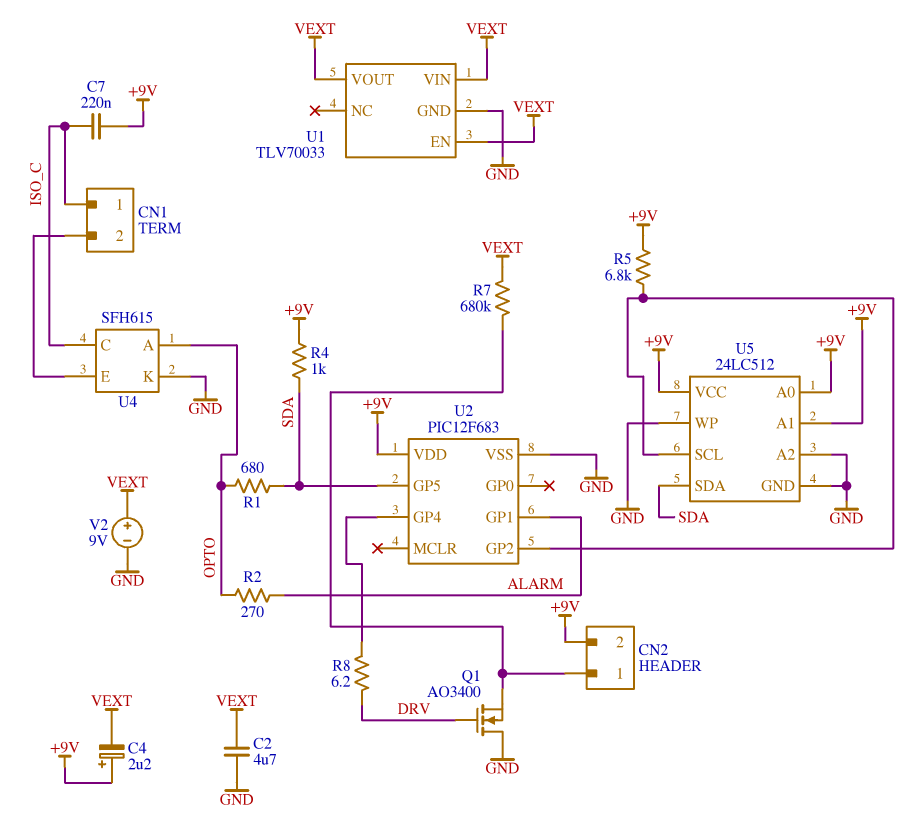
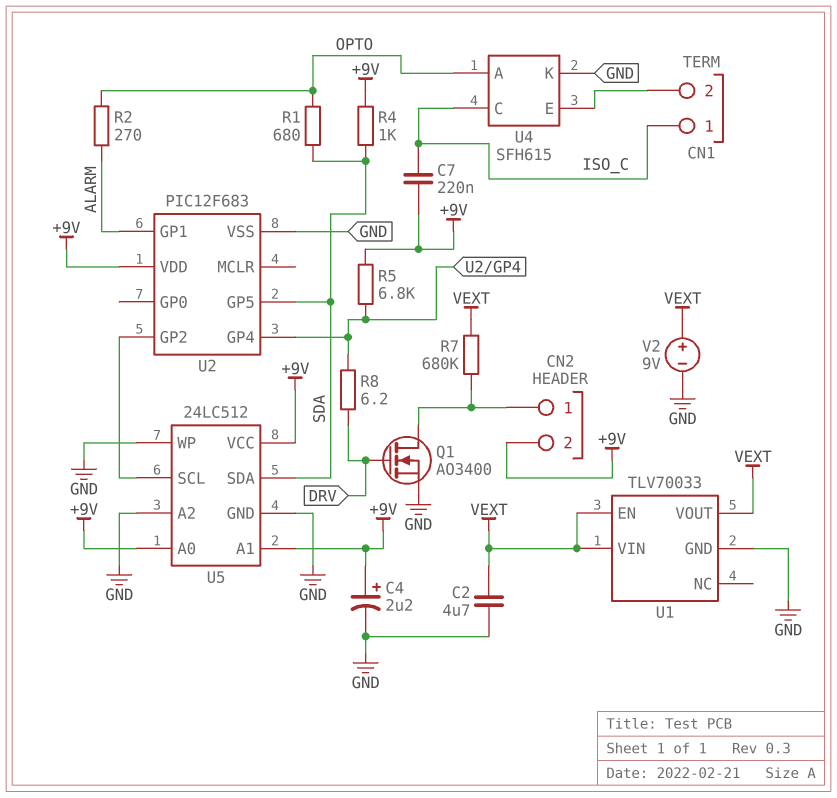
C4: 2.2uF (plus +9V, minus VEXT) -> 2.2uF (plus +9V, minus GND)
Q1: NMOS AO3400 (G DRV, D GND, S CN2/1) -> NMOS AO3400 (G DRV, D CN2/1, S GND)
R5: 6.8k (+9V, U2/GP2) -> 6.8k (+9V, U2/GP4)

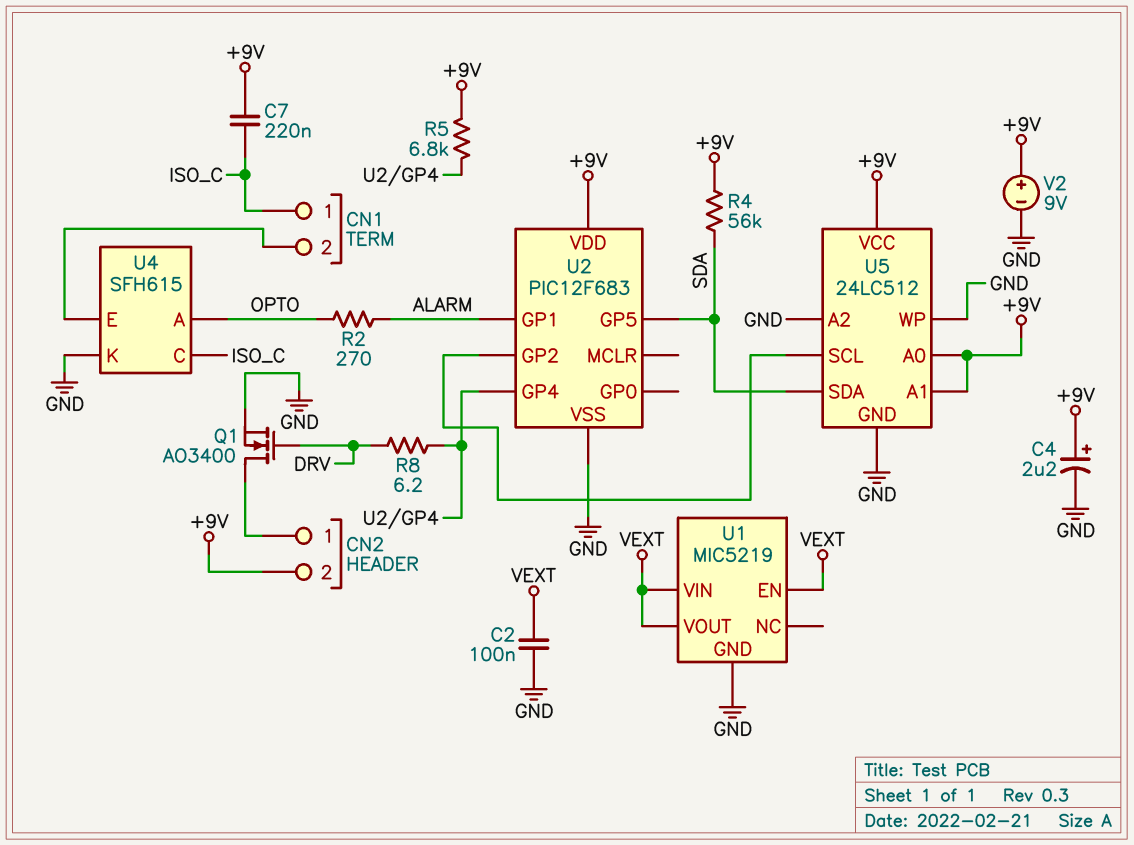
C2: 4.7uF (GND, VEXT) -> 100nF (GND, VEXT)
R1: 680 (OPTO, SDA) -> none
R4: 1k (+9V, SDA) -> 56k (+9V, SDA)
R7: 680k (CN2/1, VEXT) -> none
U1: TLV70033 -> MIC5219
V2: 9V (plus VEXT, minus GND) -> 9V (plus +9V, minus GND)

